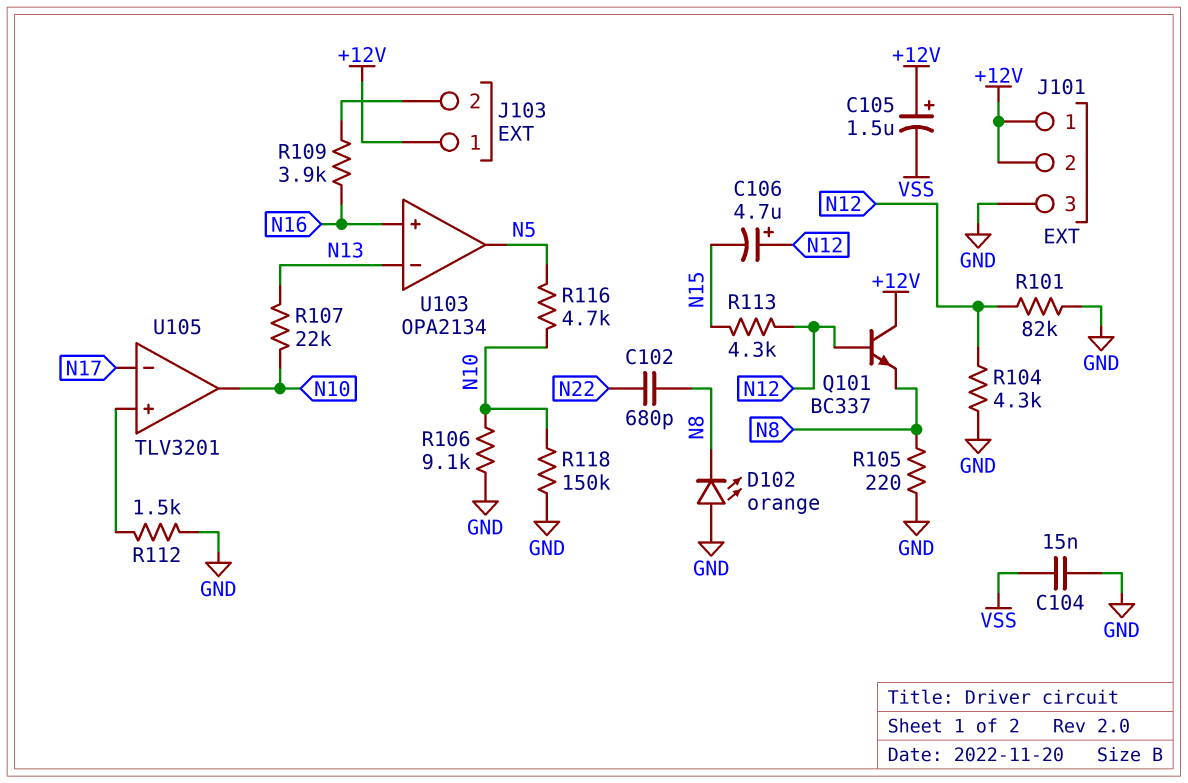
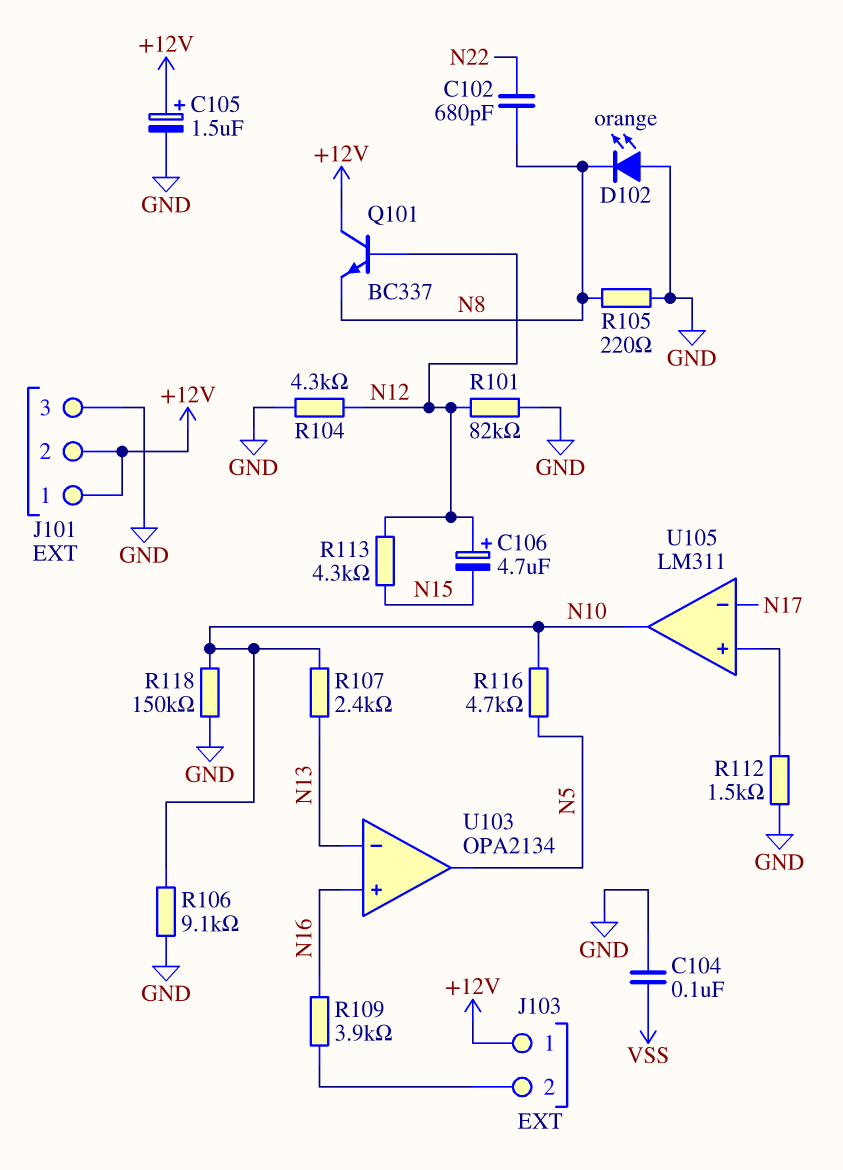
C104: 15nF (GND, VSS) -> 100nF (GND, VSS)
C105: 1.5uF (plus +12V, minus VSS) -> 1.5uF (plus +12V, minus GND)
R107: 22k (N10, N13) -> 2.4k (N10, N13)
U105: TLV3201 -> LM311

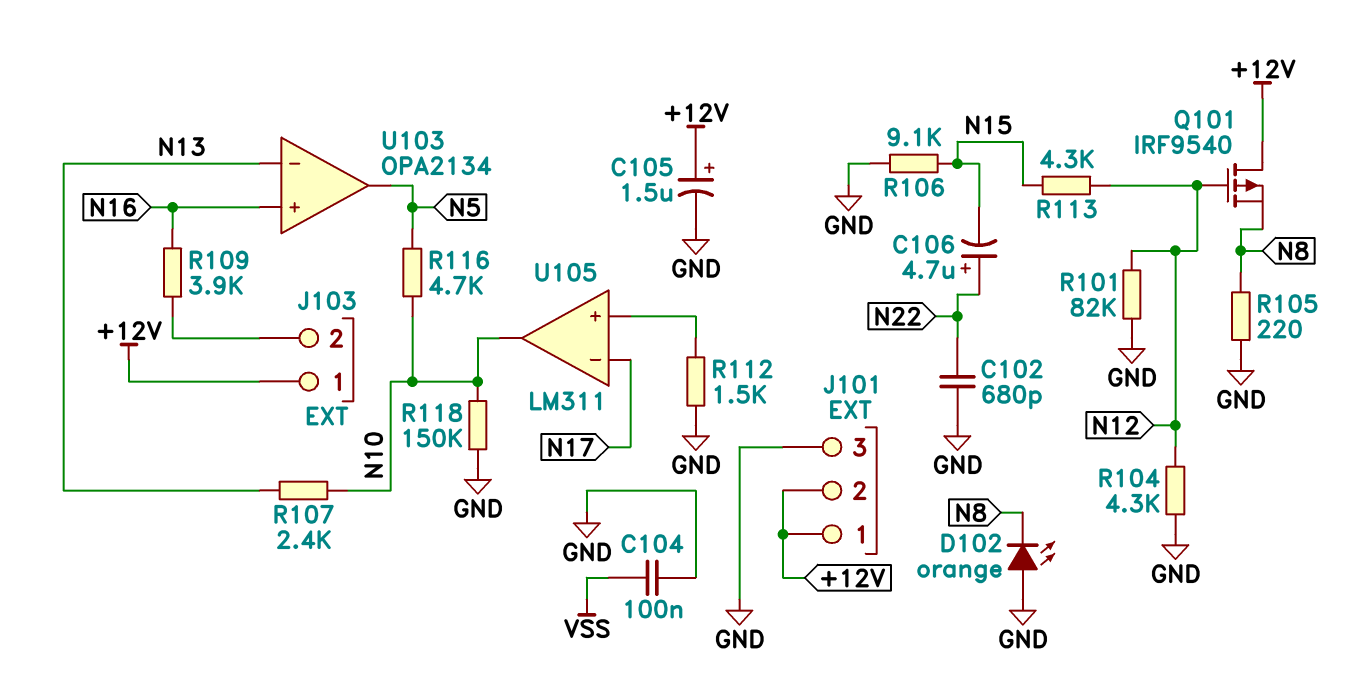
C102: 680pF (N8, N22) -> 680pF (GND, N22)
C106: 4.7uF (plus N12, minus N15) -> 4.7uF (plus N22, minus N15)
Q101: NPN BC337 (B N12, C +12V, E N8) -> PMOS IRF9540 (G N12, D +12V, S N8)
R106: 9.1k (GND, N10) -> 9.1k (GND, N15)

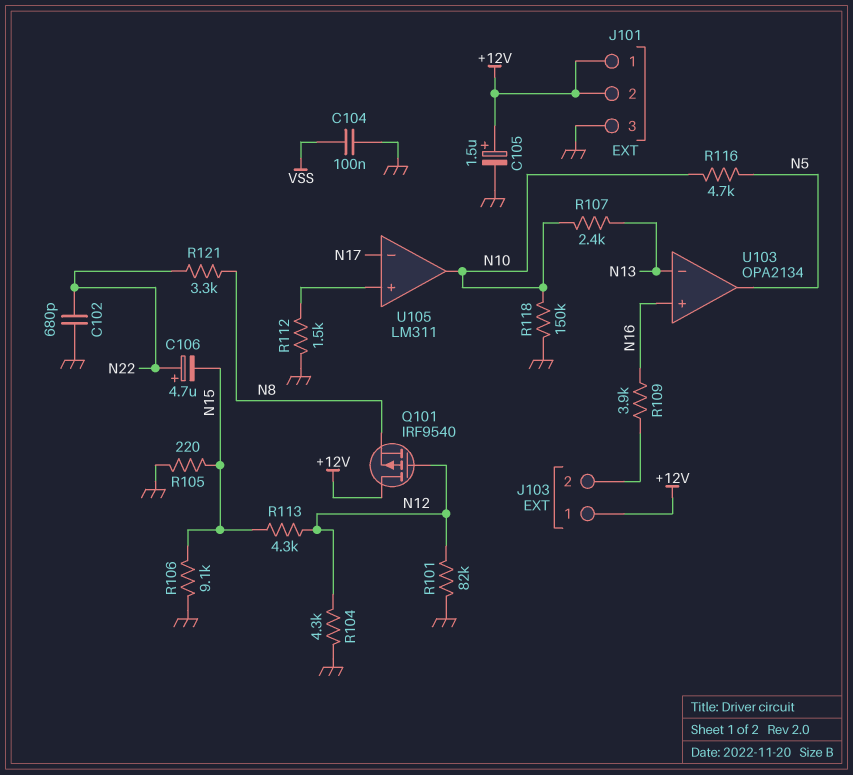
D102: LED orange (A GND, K N8) -> none
R105: 220 (GND, N8) -> 220 (GND, N15)
R121: none -> 3.3k (N8, N22)

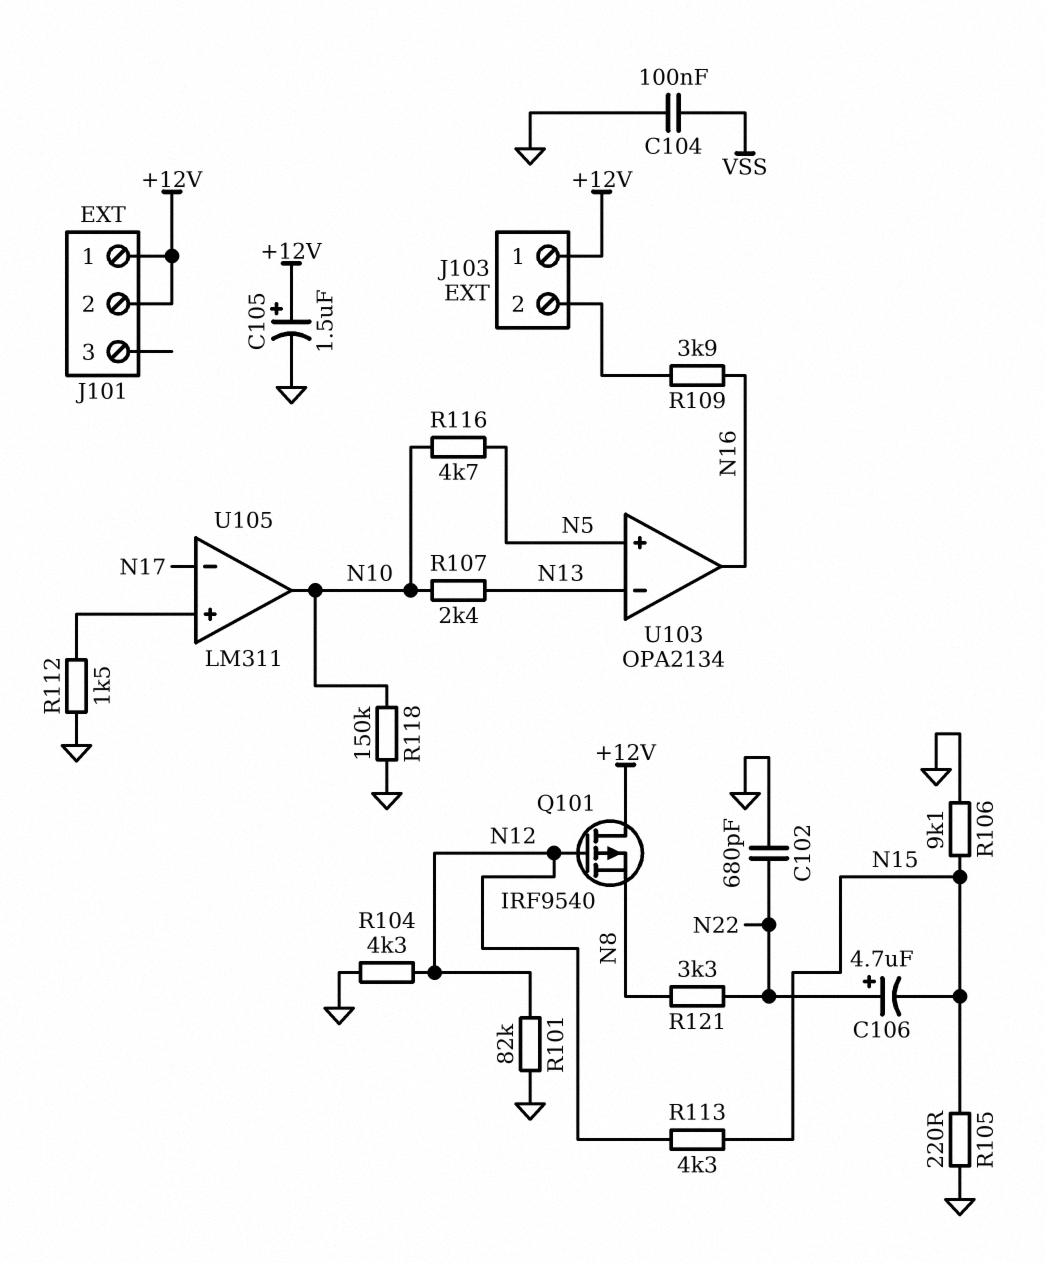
J101 pin 3: GND -> none
U103 pin in+: N16 -> N5
U103 pin out: N5 -> N16

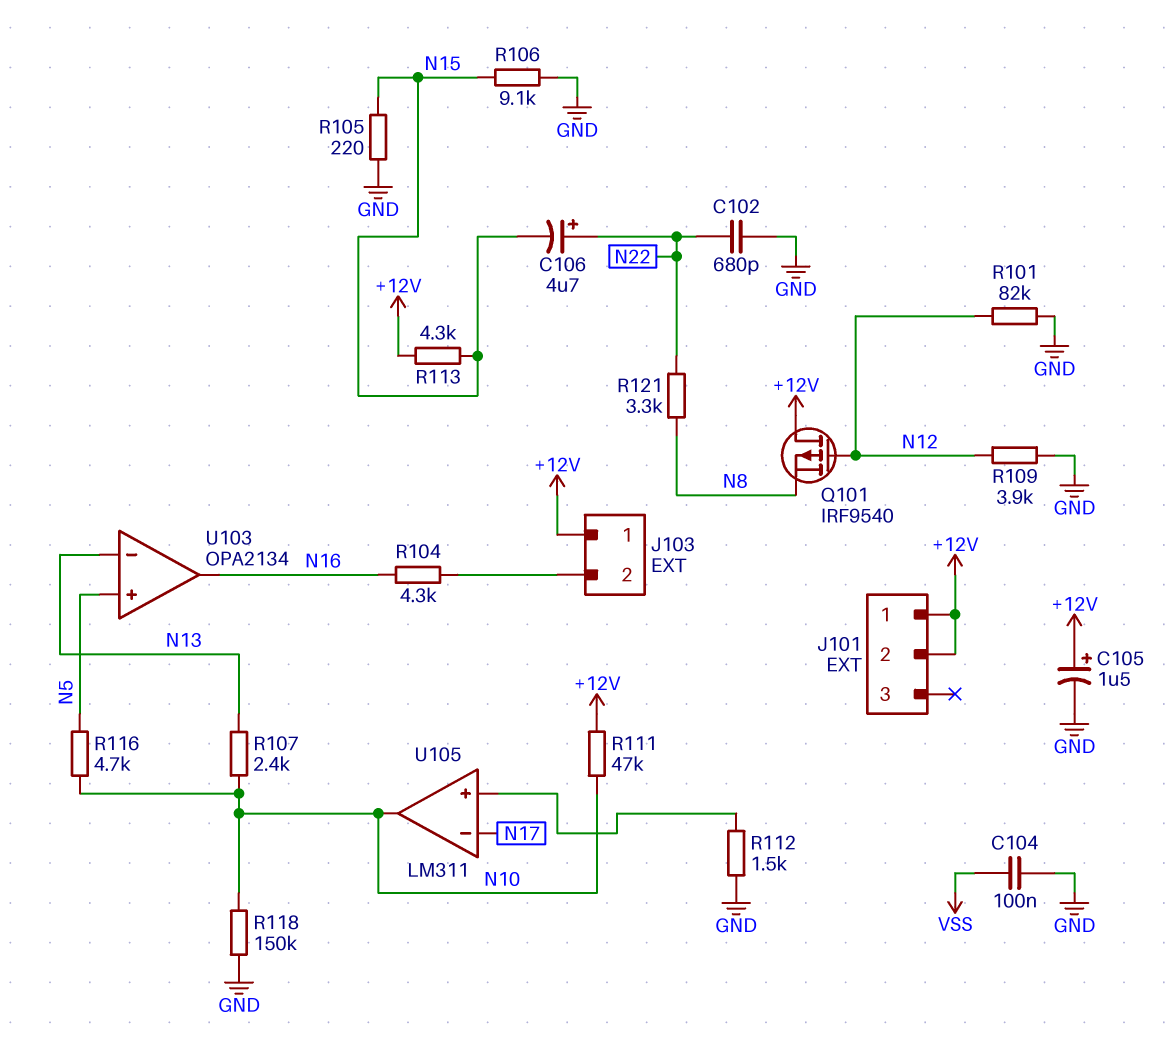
R104: 4.3k (GND, N12) -> 4.3k (J103/2, N16)
R109: 3.9k (J103/2, N16) -> 3.9k (GND, N12)
R111: none -> 47k (+12V, N10)
R113: 4.3k (N12, N15) -> 4.3k (+12V, N15)

